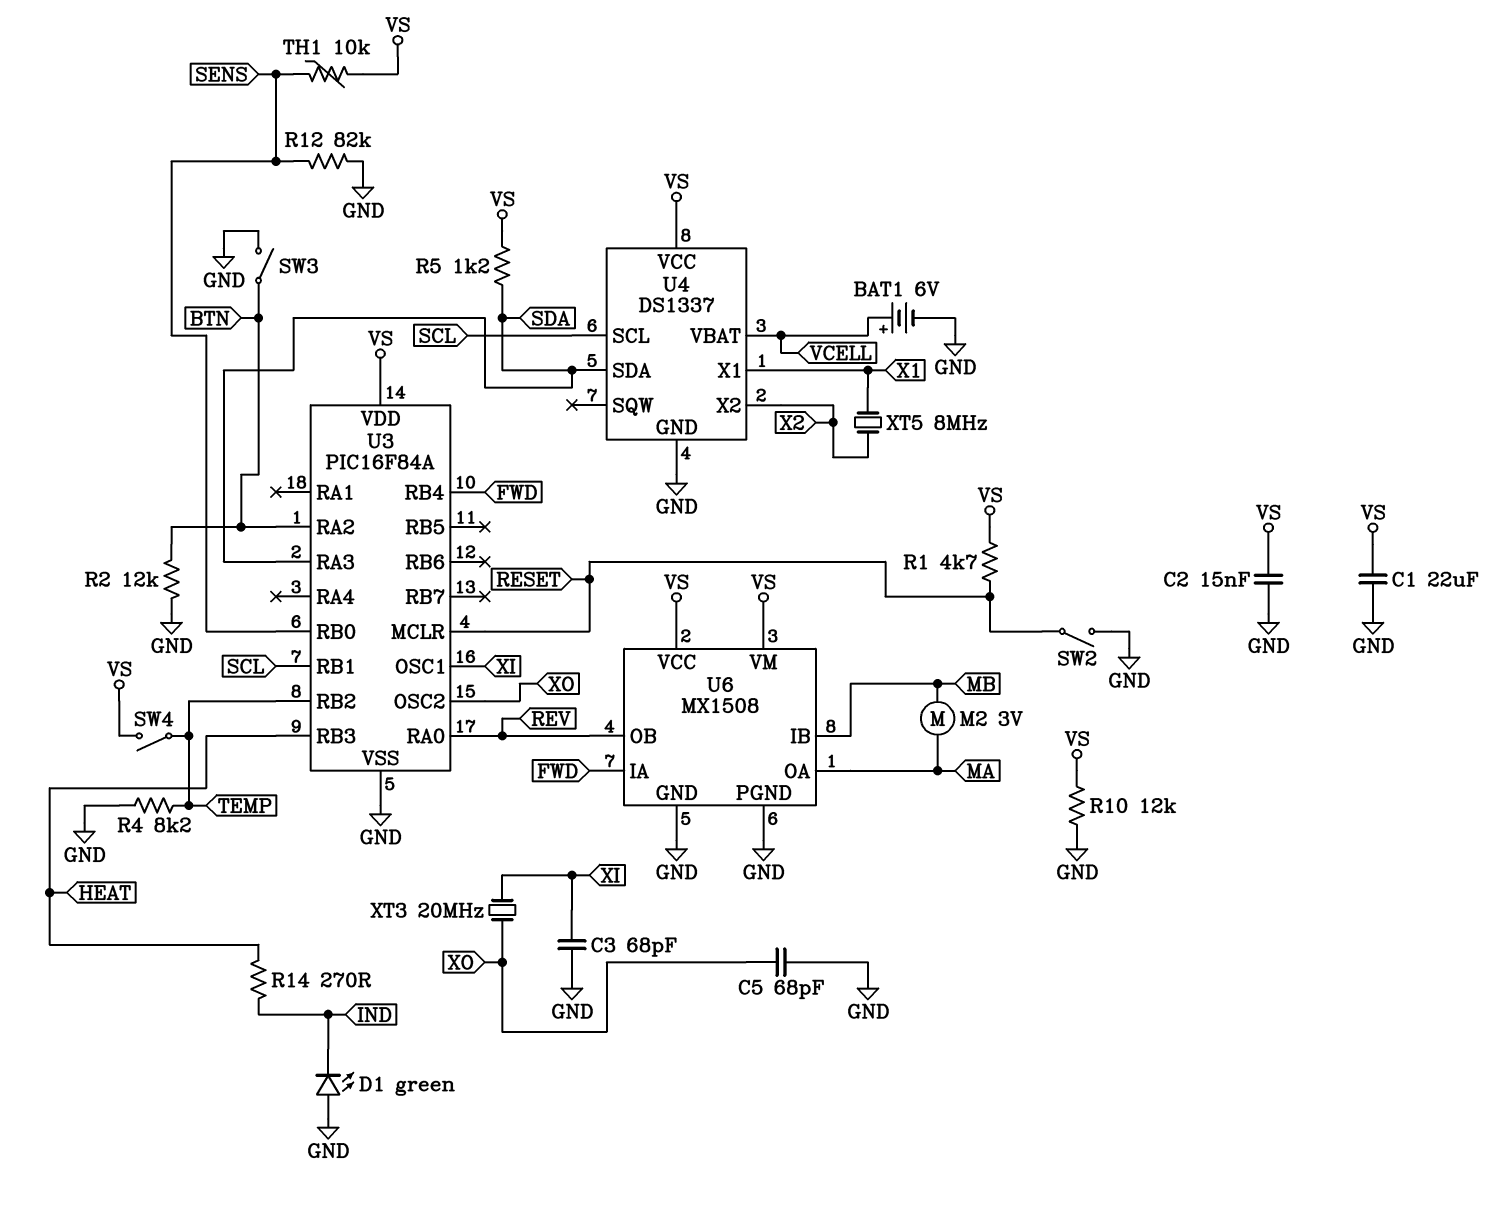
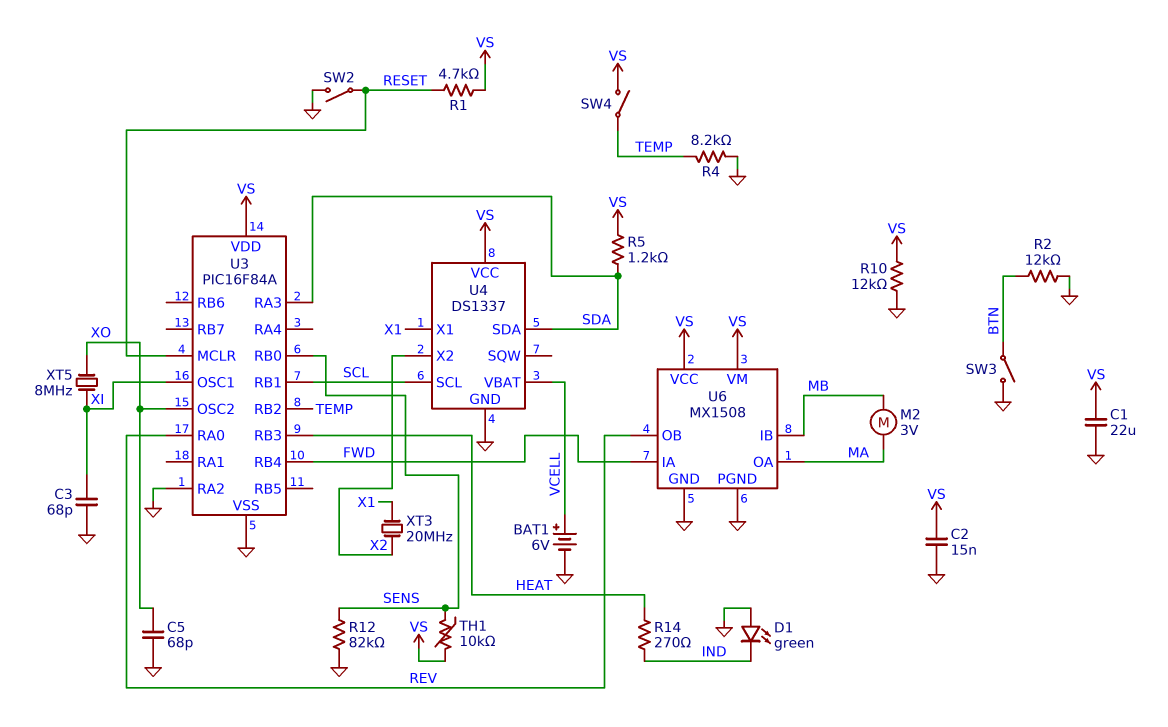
U3 pin RA2: BTN -> GND
XT3: 20MHz (XI, XO) -> 20MHz (X1, X2)
XT5: 8MHz (X1, X2) -> 8MHz (XI, XO)

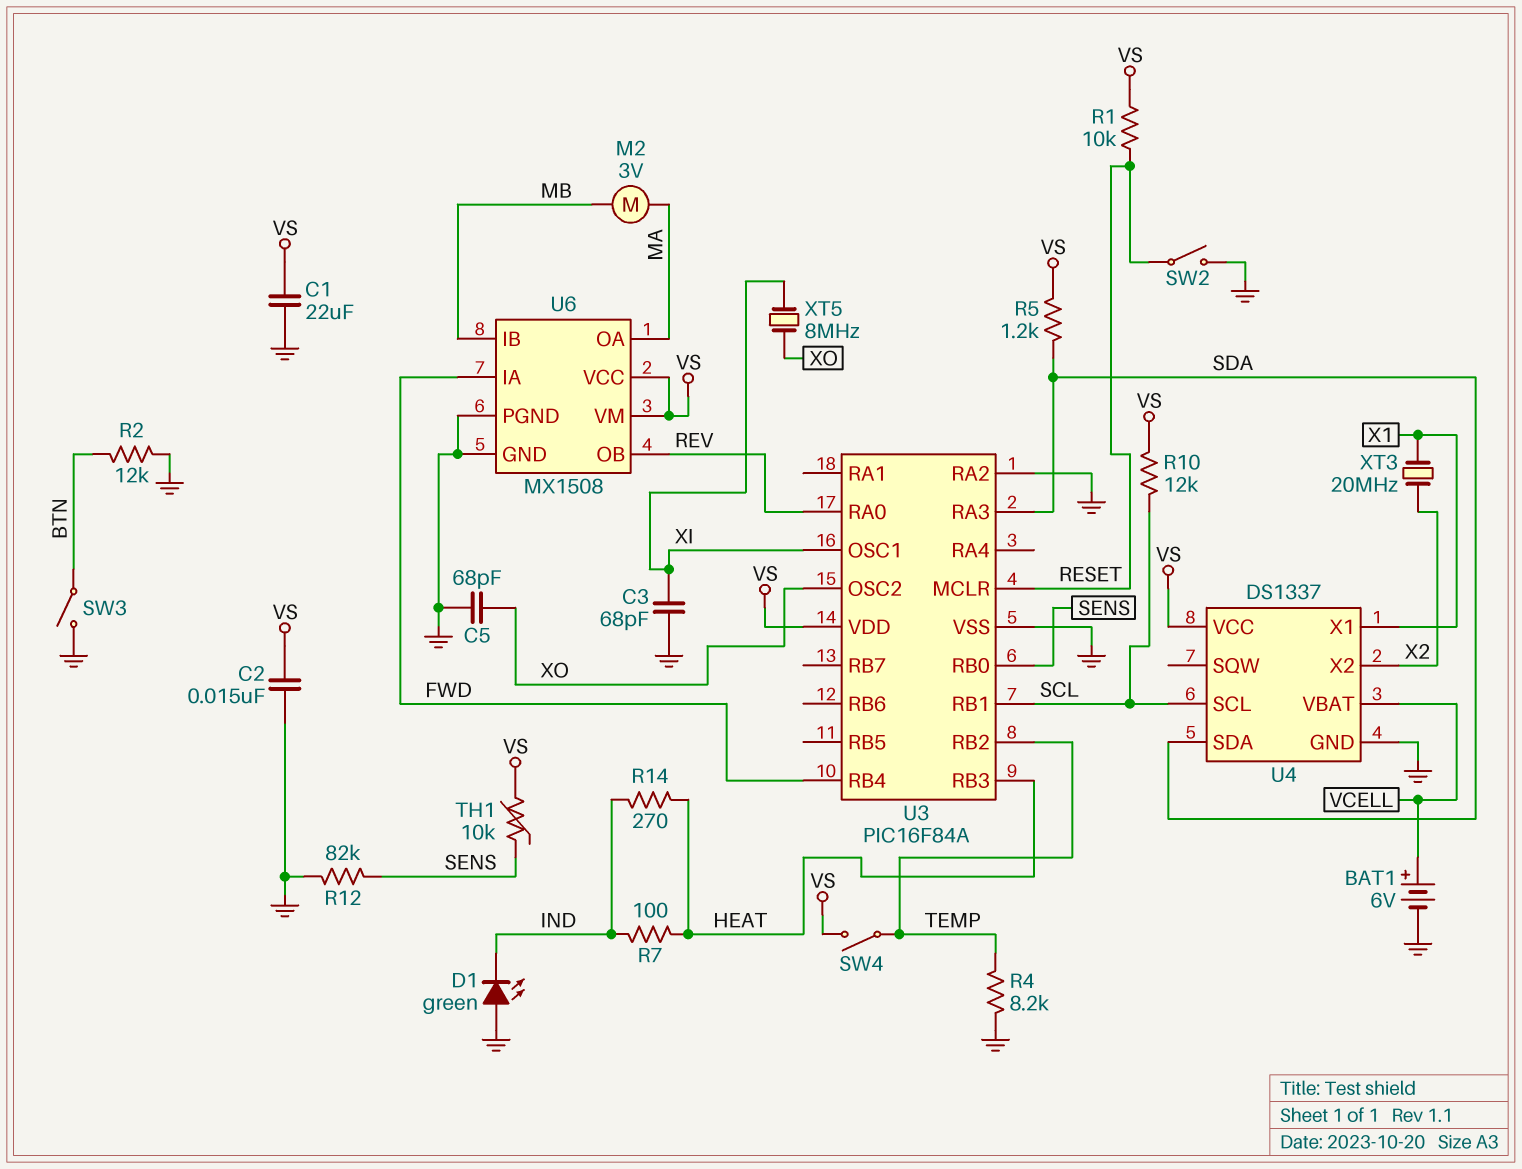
R1: 4.7k (RESET, VS) -> 10k (RESET, VS)
R7: none -> 100 (HEAT, IND)
R10: 12k (GND, VS) -> 12k (SCL, VS)

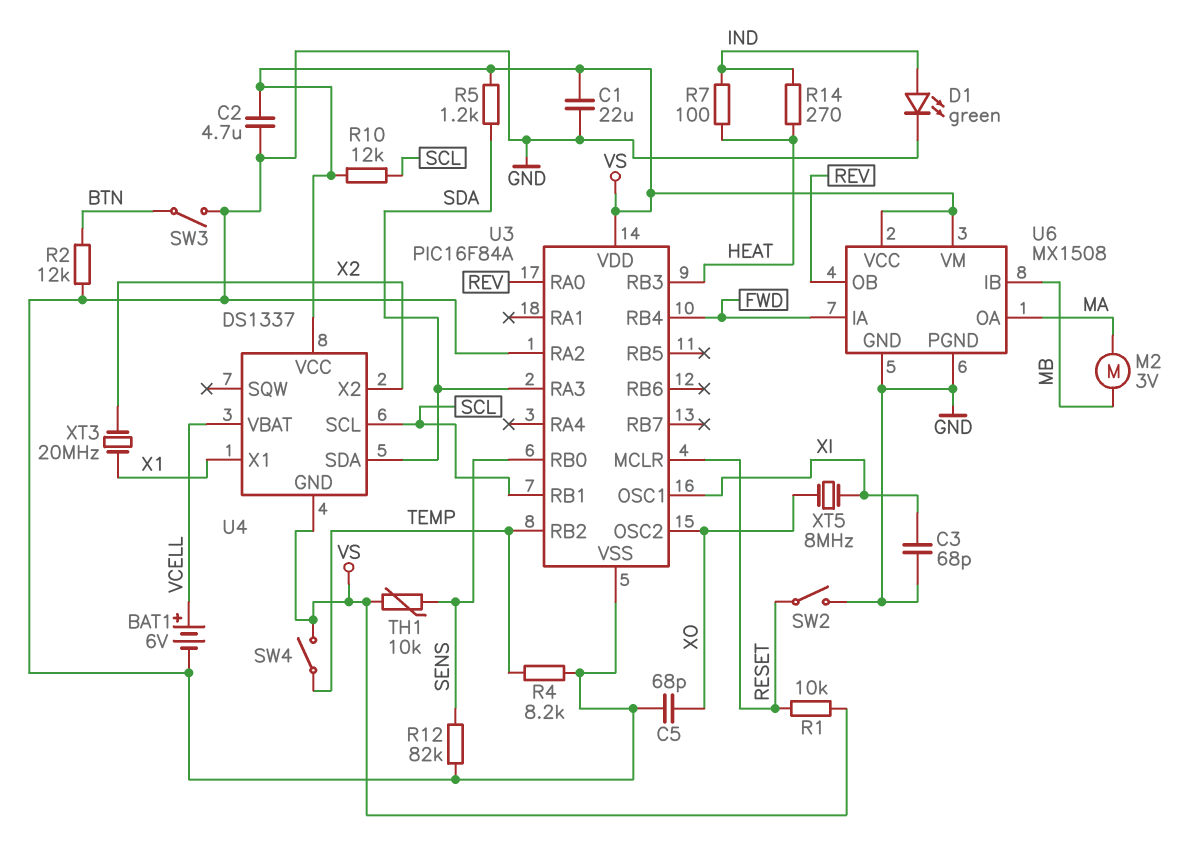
C2: 15nF (GND, VS) -> 4.7uF (GND, VS)
D1: LED green (A GND, K IND) -> LED green (A IND, K GND)
U4 pin GND: GND -> VS

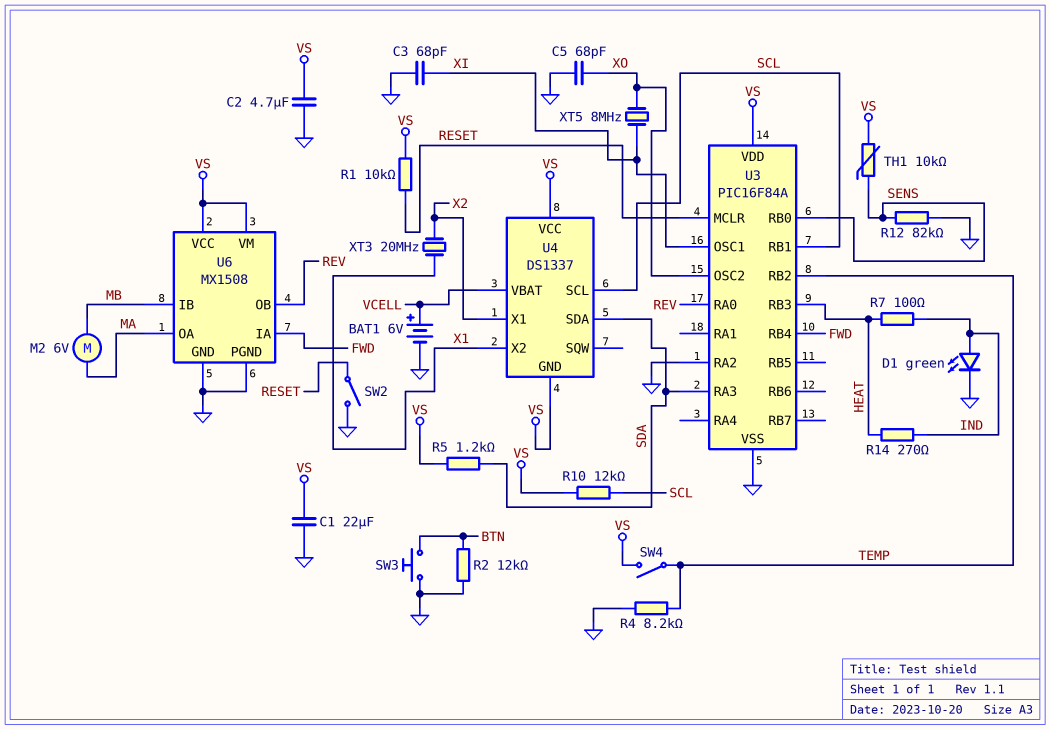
M2: motor 3V (MA, MB) -> motor 6V (MA, MB)
SW3: switch (BTN, GND) -> button (BTN, GND)
U4 pin X1: X1 -> X2
U4 pin X2: X2 -> X1

